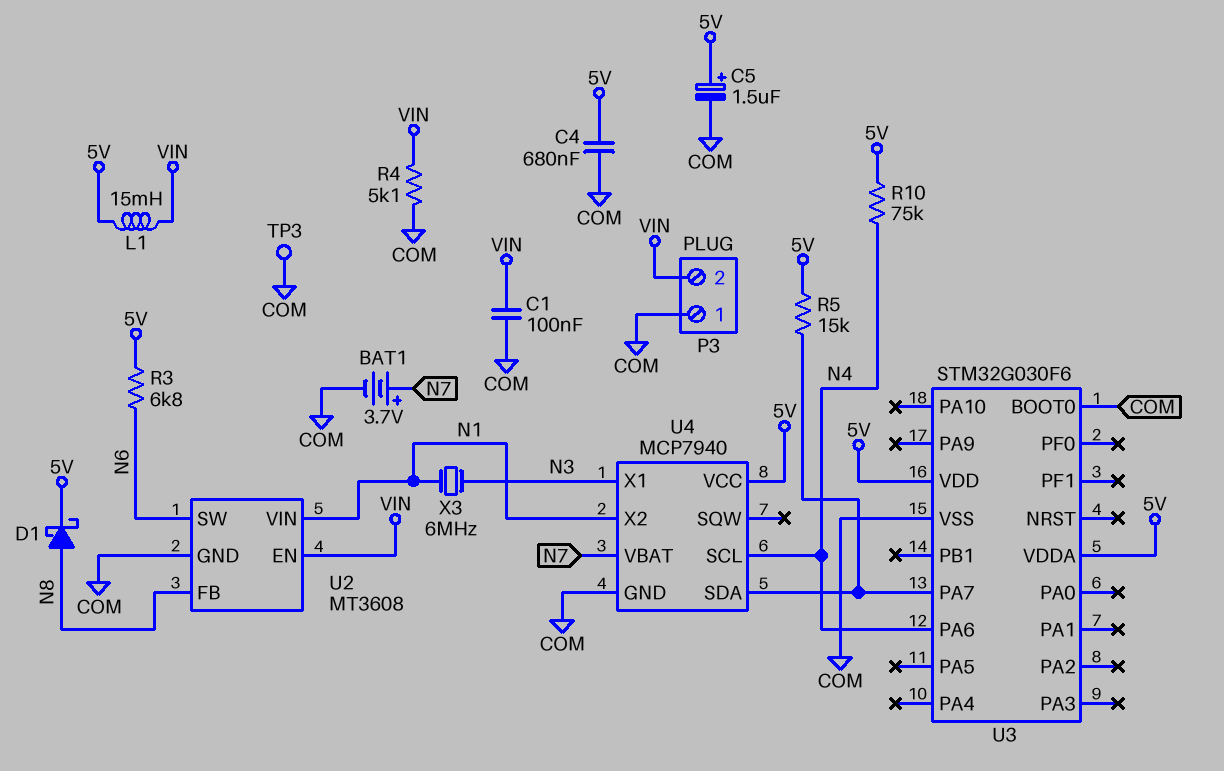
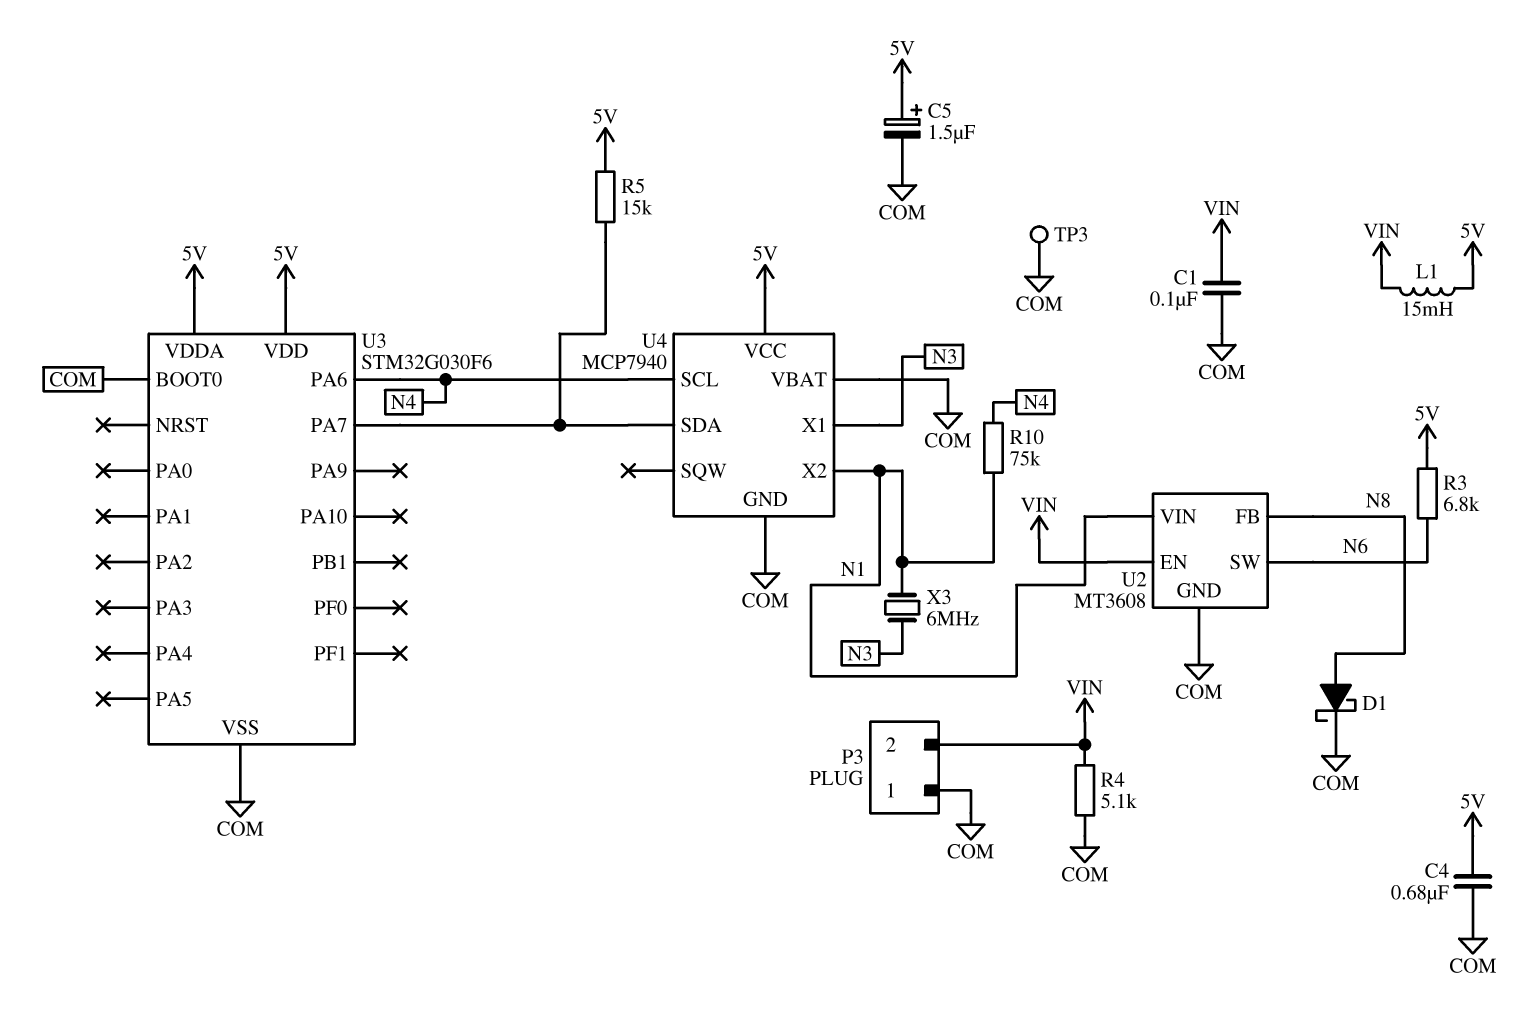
BAT1: 3.7V (plus N7, minus COM) -> none
D1: schottky (A N8, K 5V) -> schottky (A N8, K COM)
R10: 75k (5V, N4) -> 75k (N1, N4)
U4 pin VBAT: N7 -> COM

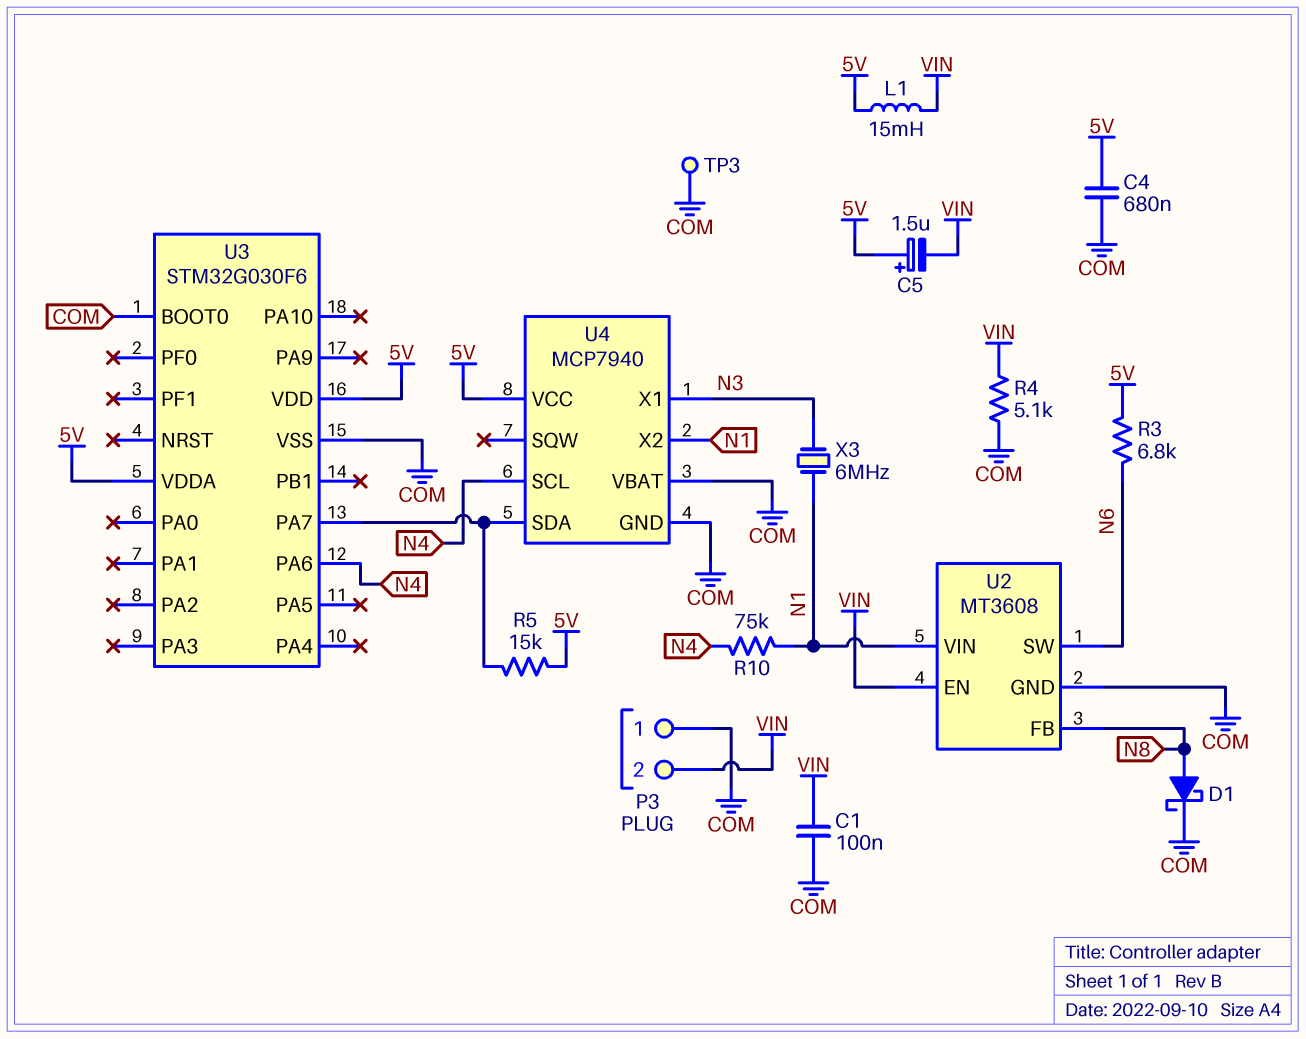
C5: 1.5uF (plus 5V, minus COM) -> 1.5uF (plus 5V, minus VIN)

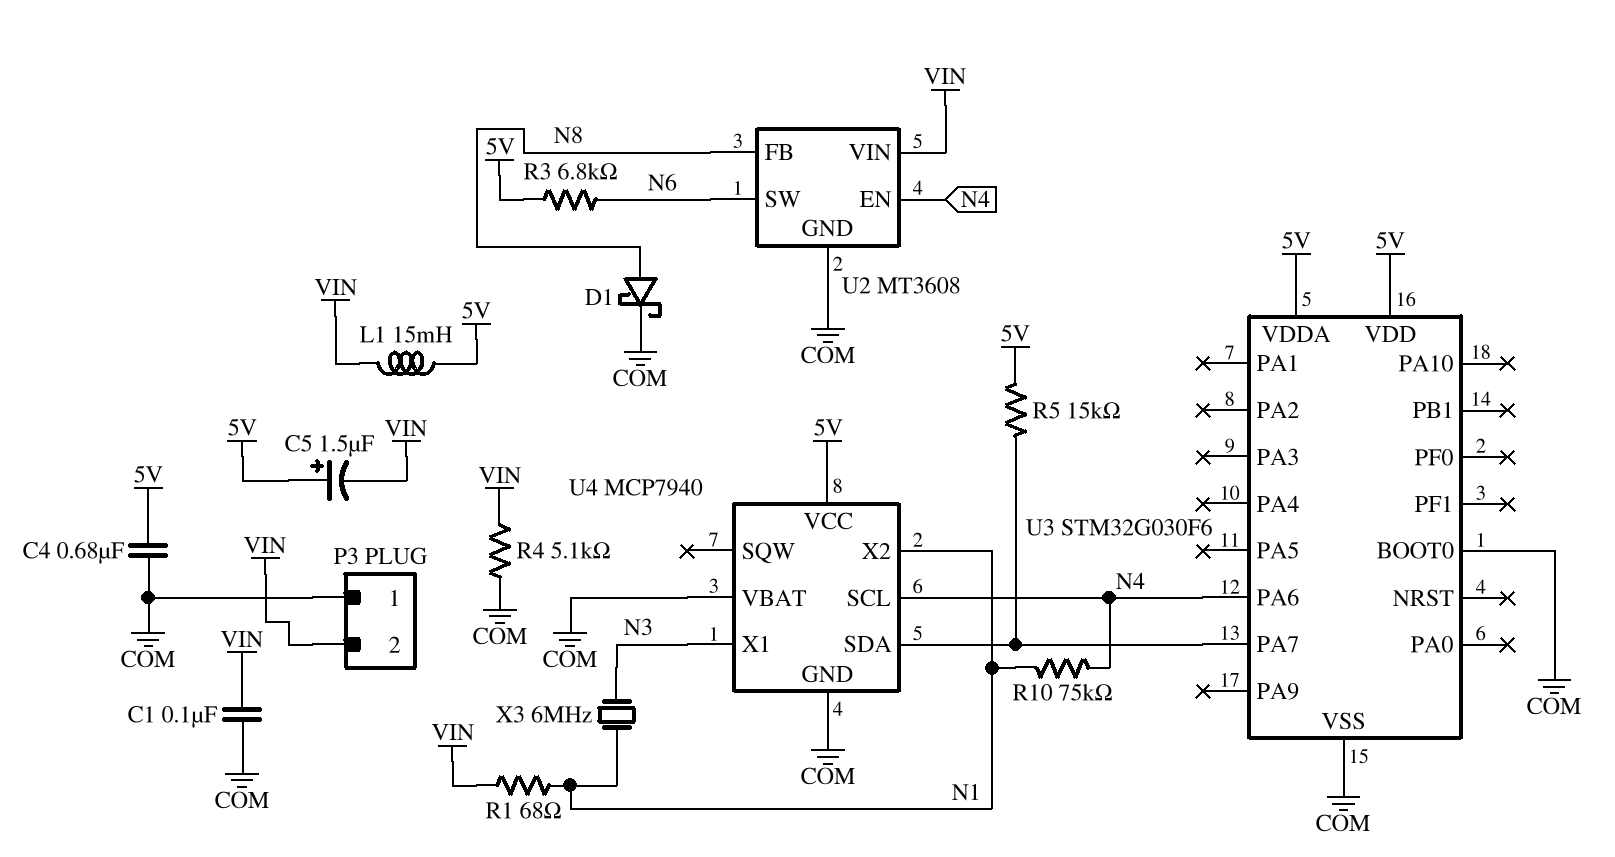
R1: none -> 68 (N1, VIN)
TP3: test point (COM) -> none
U2 pin EN: VIN -> N4
U2 pin VIN: N1 -> VIN

